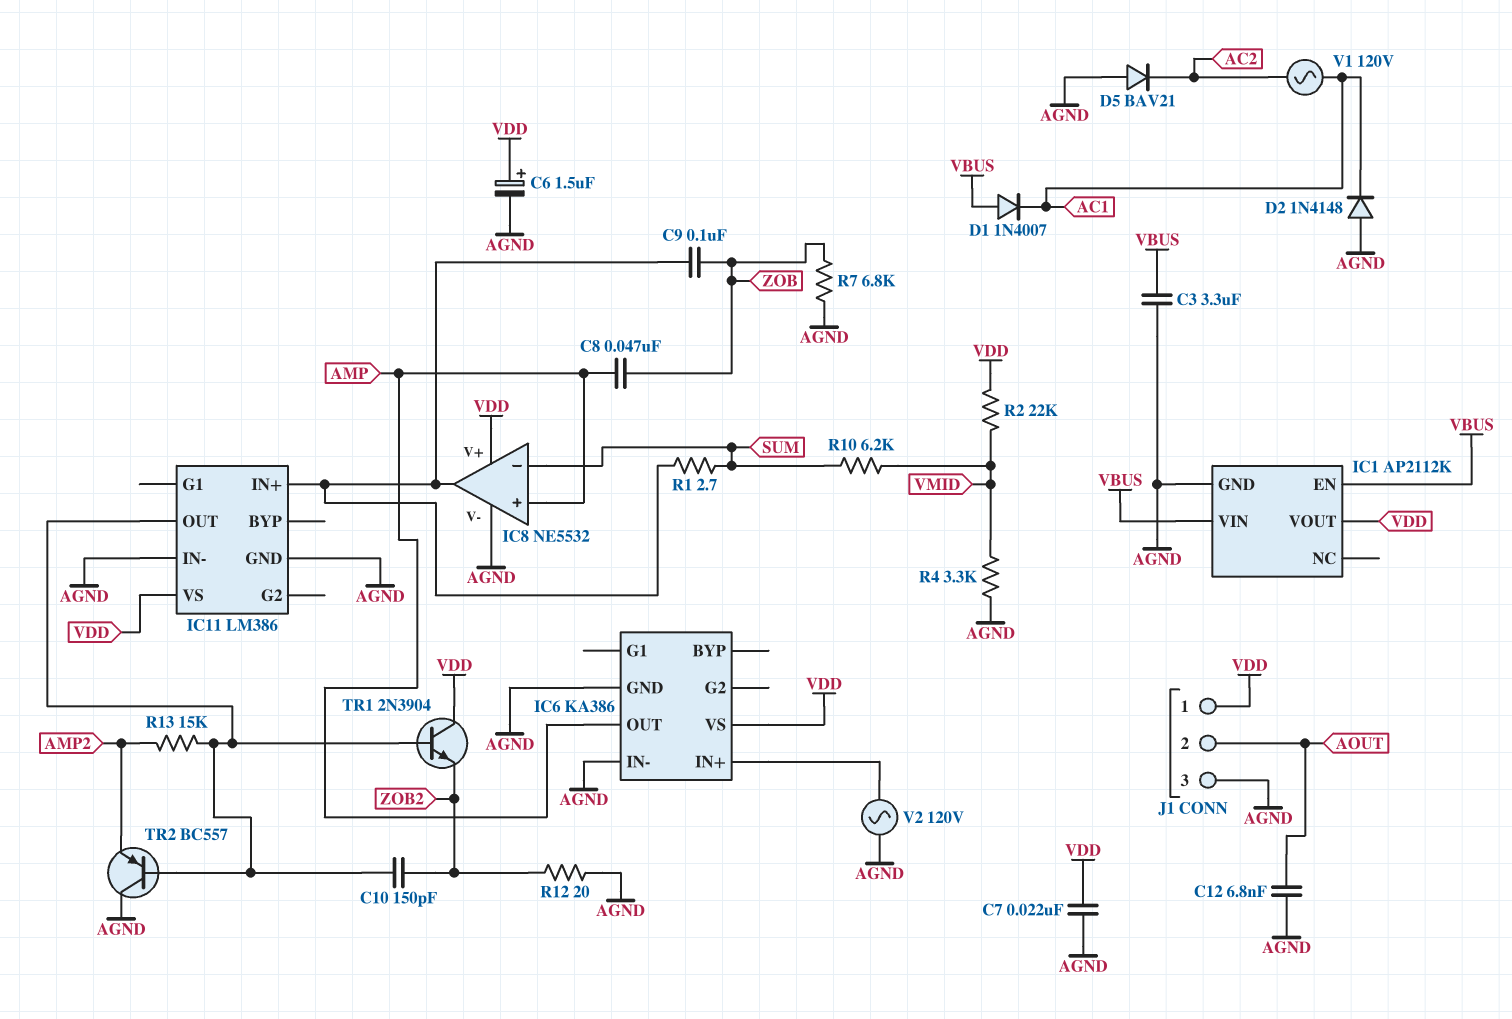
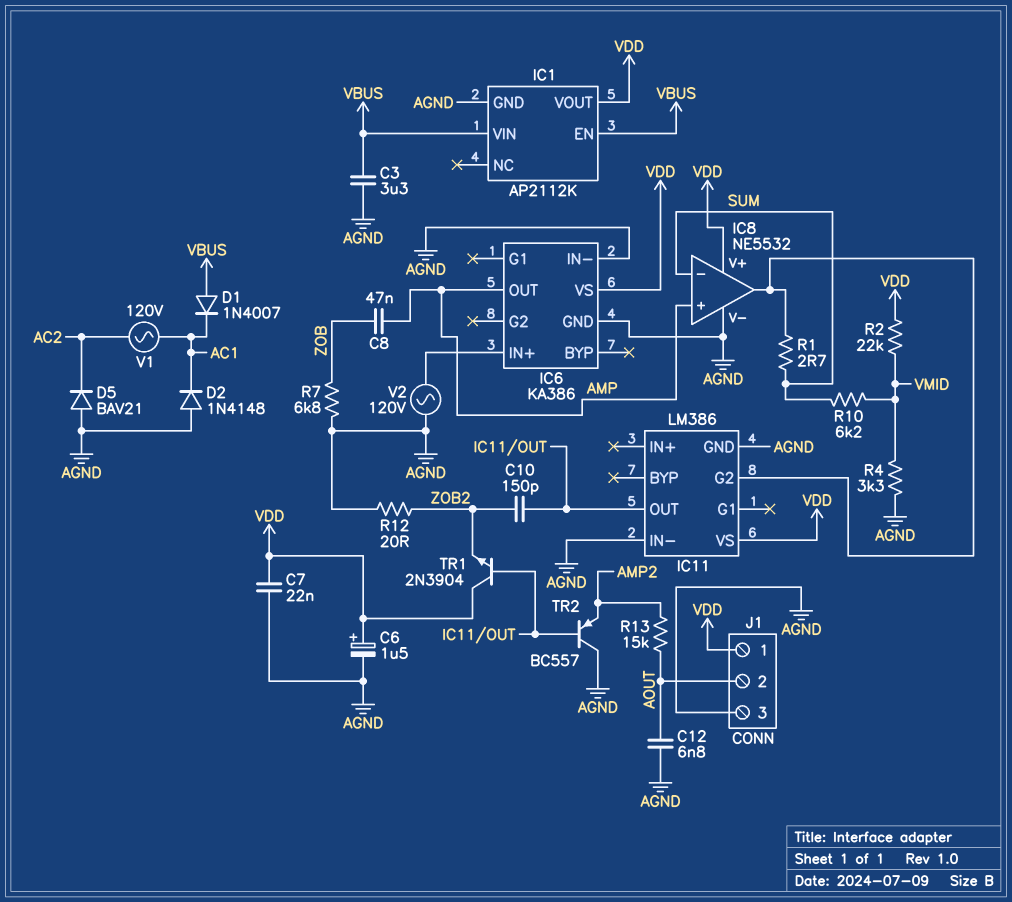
C9: 100nF (IC8/out, ZOB) -> none
IC11 pin G2: none -> IC8/out
IC11 pin IN+: IC8/out -> none
R13: 15k (AMP2, IC11/OUT) -> 15k (AMP2, AOUT)

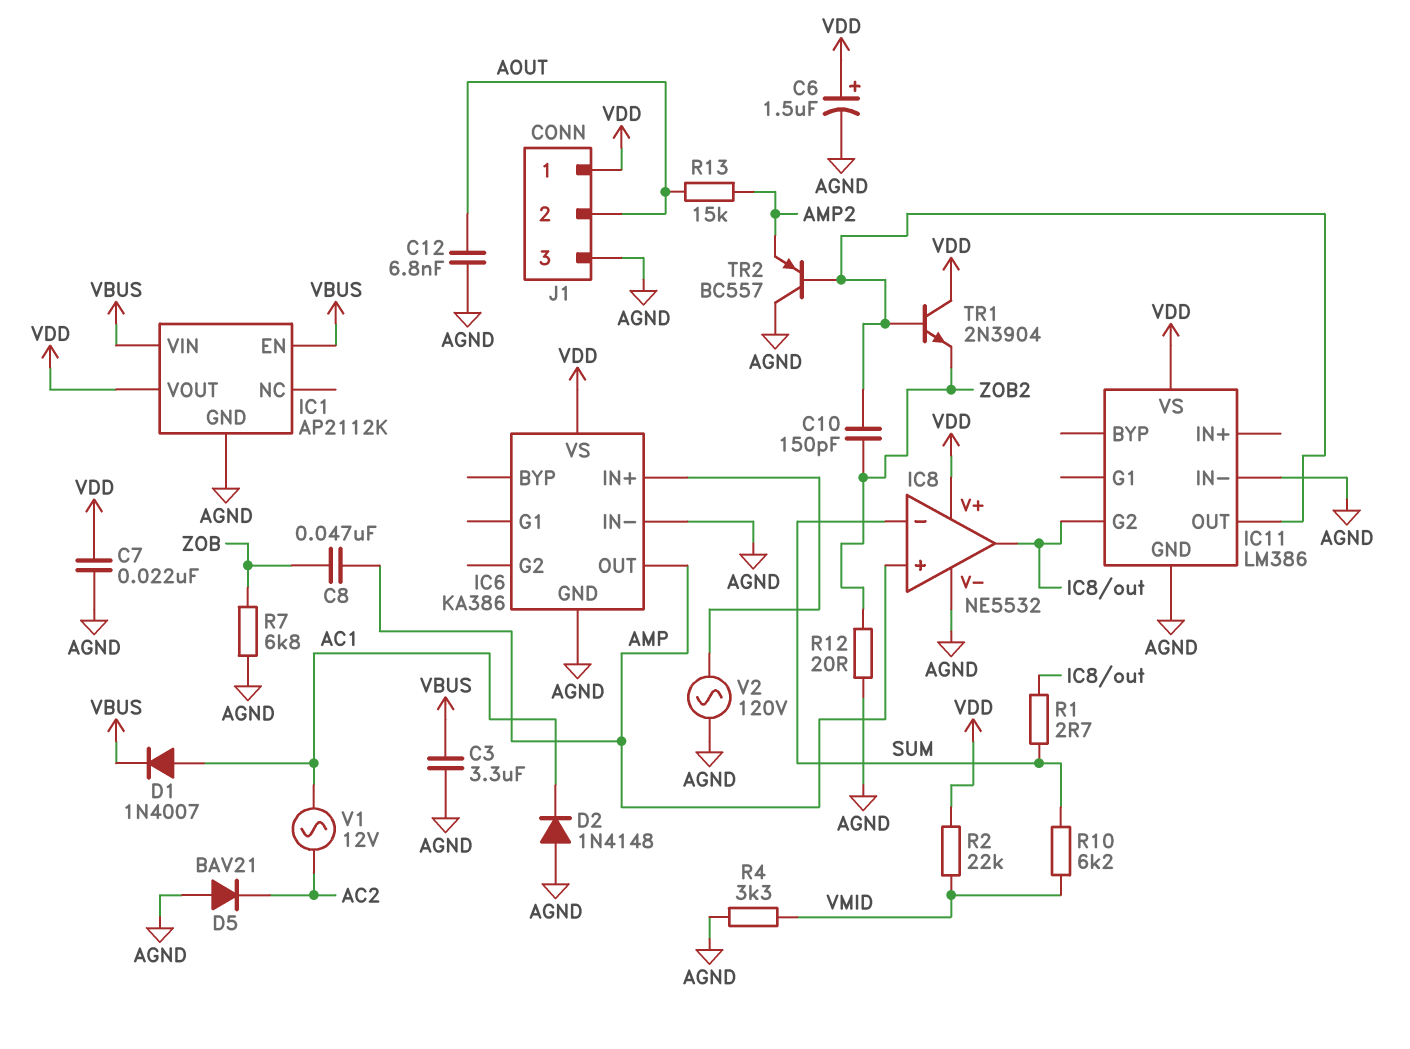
D1: diode 1N4007 (A VBUS, K AC1) -> diode 1N4007 (A AC1, K VBUS)
V1: AC 120V (AC1, AC2) -> AC 12V (AC1, AC2)

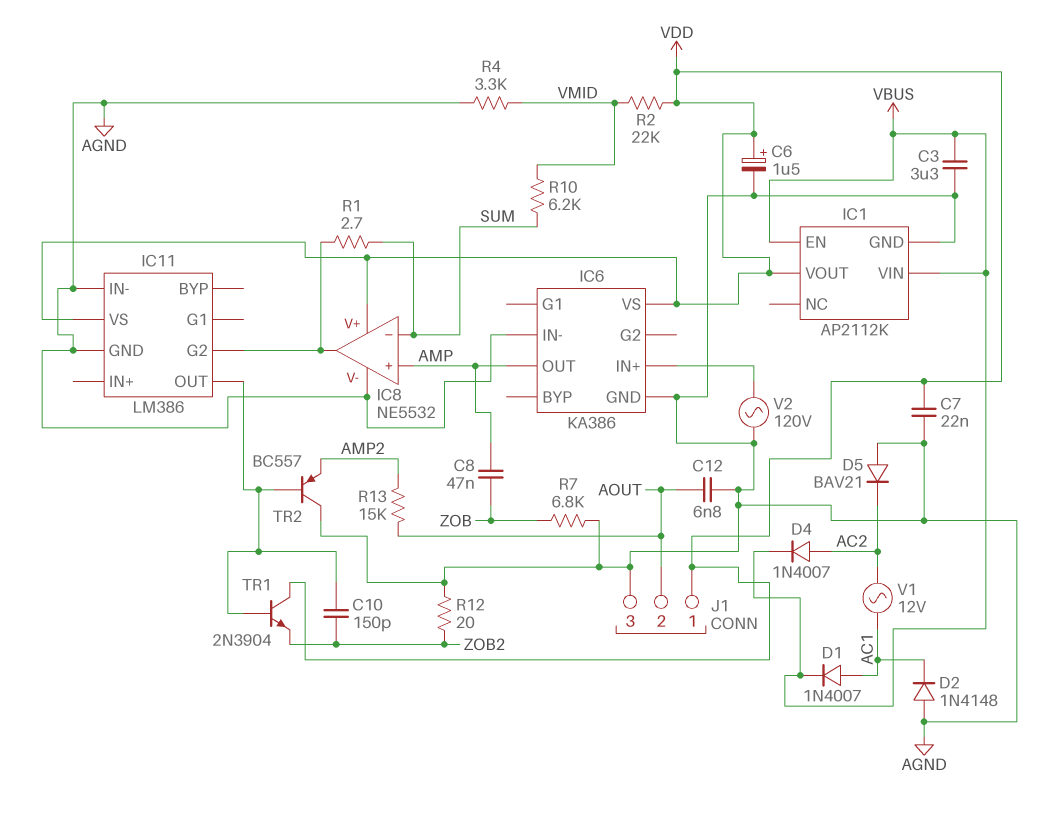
D4: none -> diode 1N4007 (A AC2, K VBUS)

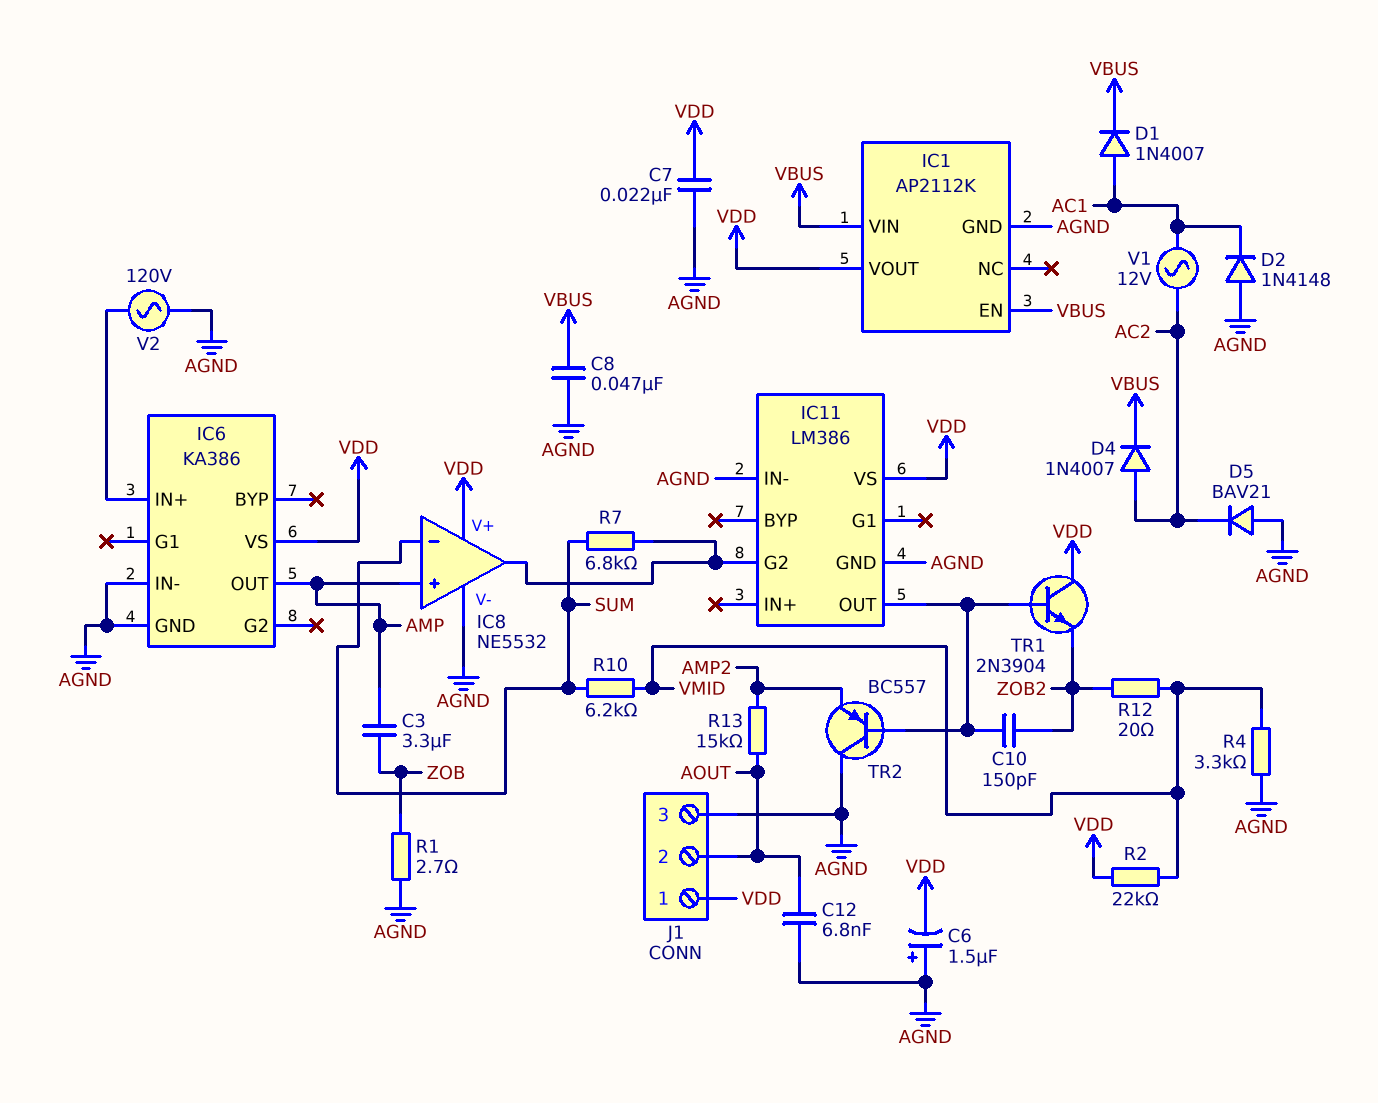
C3: 3.3uF (AGND, VBUS) -> 3.3uF (AMP, ZOB)
C6: 1.5uF (plus VDD, minus AGND) -> 1.5uF (plus AGND, minus VDD)
C8: 47nF (AMP, ZOB) -> 47nF (AGND, VBUS)
R1: 2.7 (IC8/out, SUM) -> 2.7 (AGND, ZOB)
R7: 6.8k (AGND, ZOB) -> 6.8k (IC8/out, SUM)
R12: 20 (AGND, ZOB2) -> 20 (VMID, ZOB2)

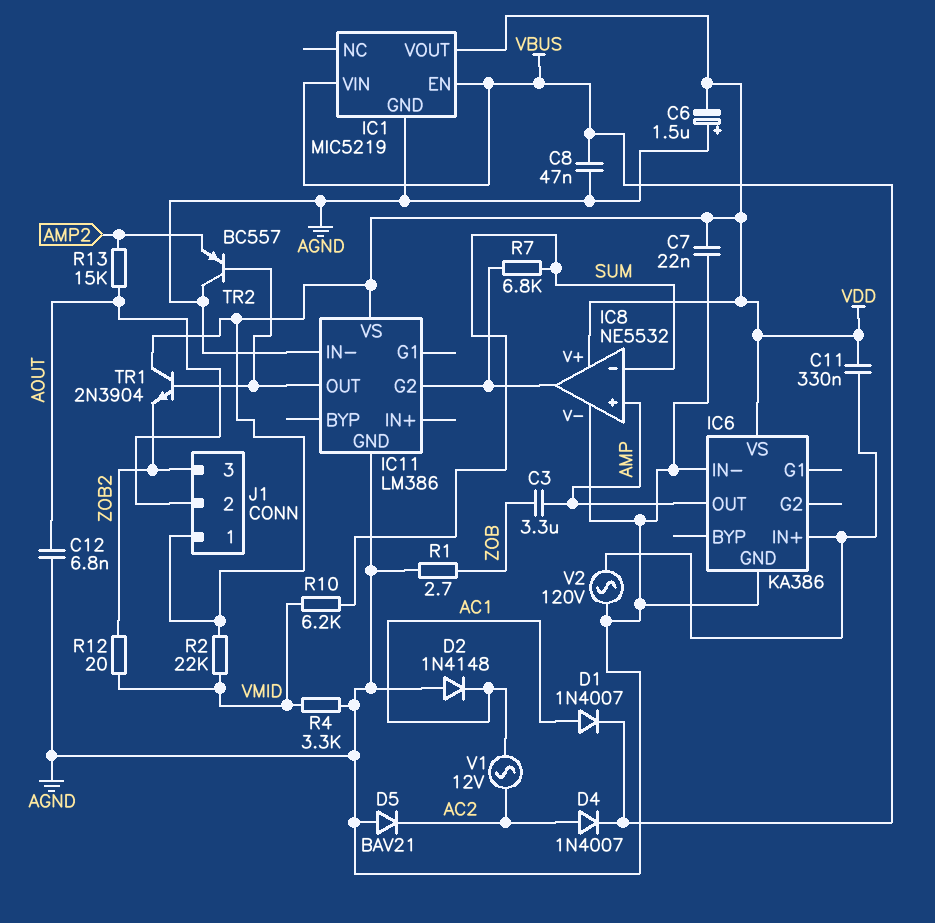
C10: 150pF (IC11/OUT, ZOB2) -> none
C11: none -> 330nF (IC6/IN+, VDD)
IC1: AP2112K -> MIC5219
J1 pin 3: AGND -> ZOB2

